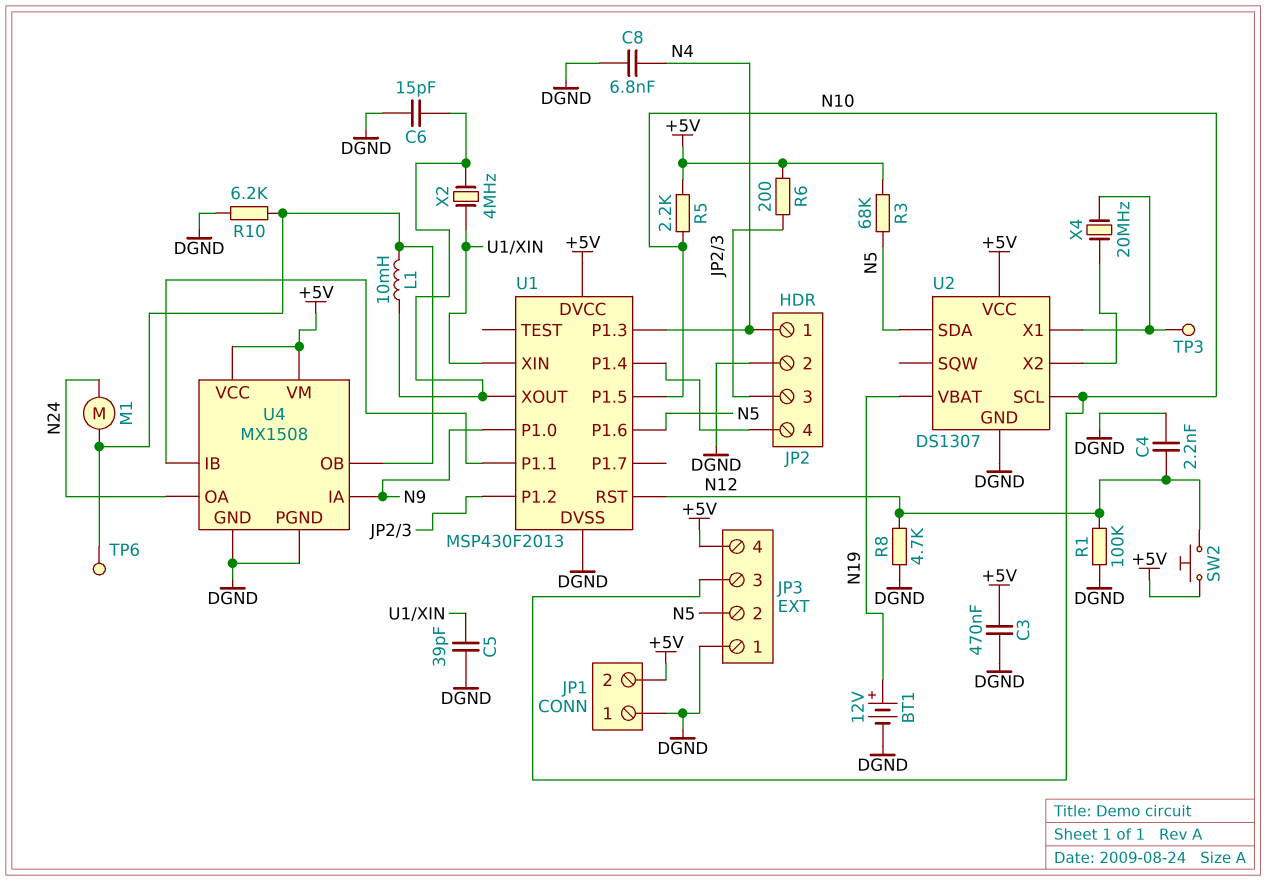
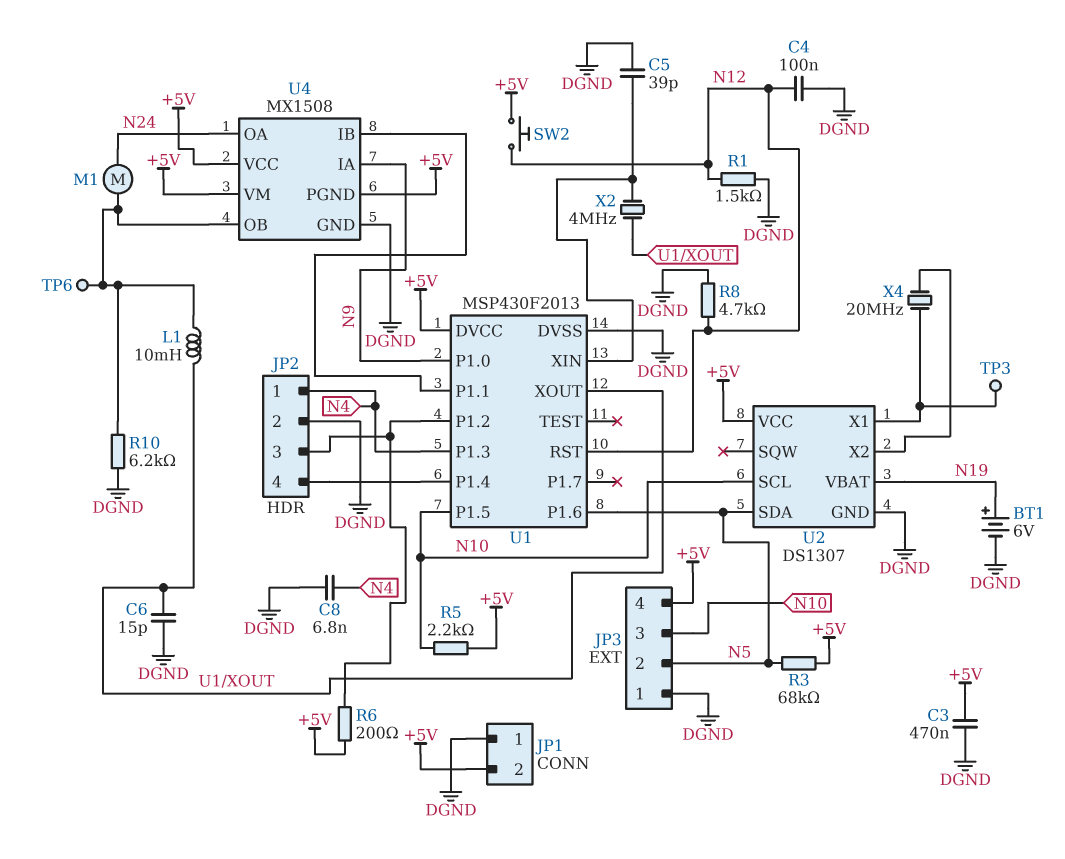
BT1: 12V (plus N19, minus DGND) -> 6V (plus N19, minus DGND)
C4: 2.2nF (DGND, N12) -> 100nF (DGND, N12)
R1: 100k (DGND, N12) -> 1.5k (DGND, N12)
U4 pin PGND: DGND -> +5V

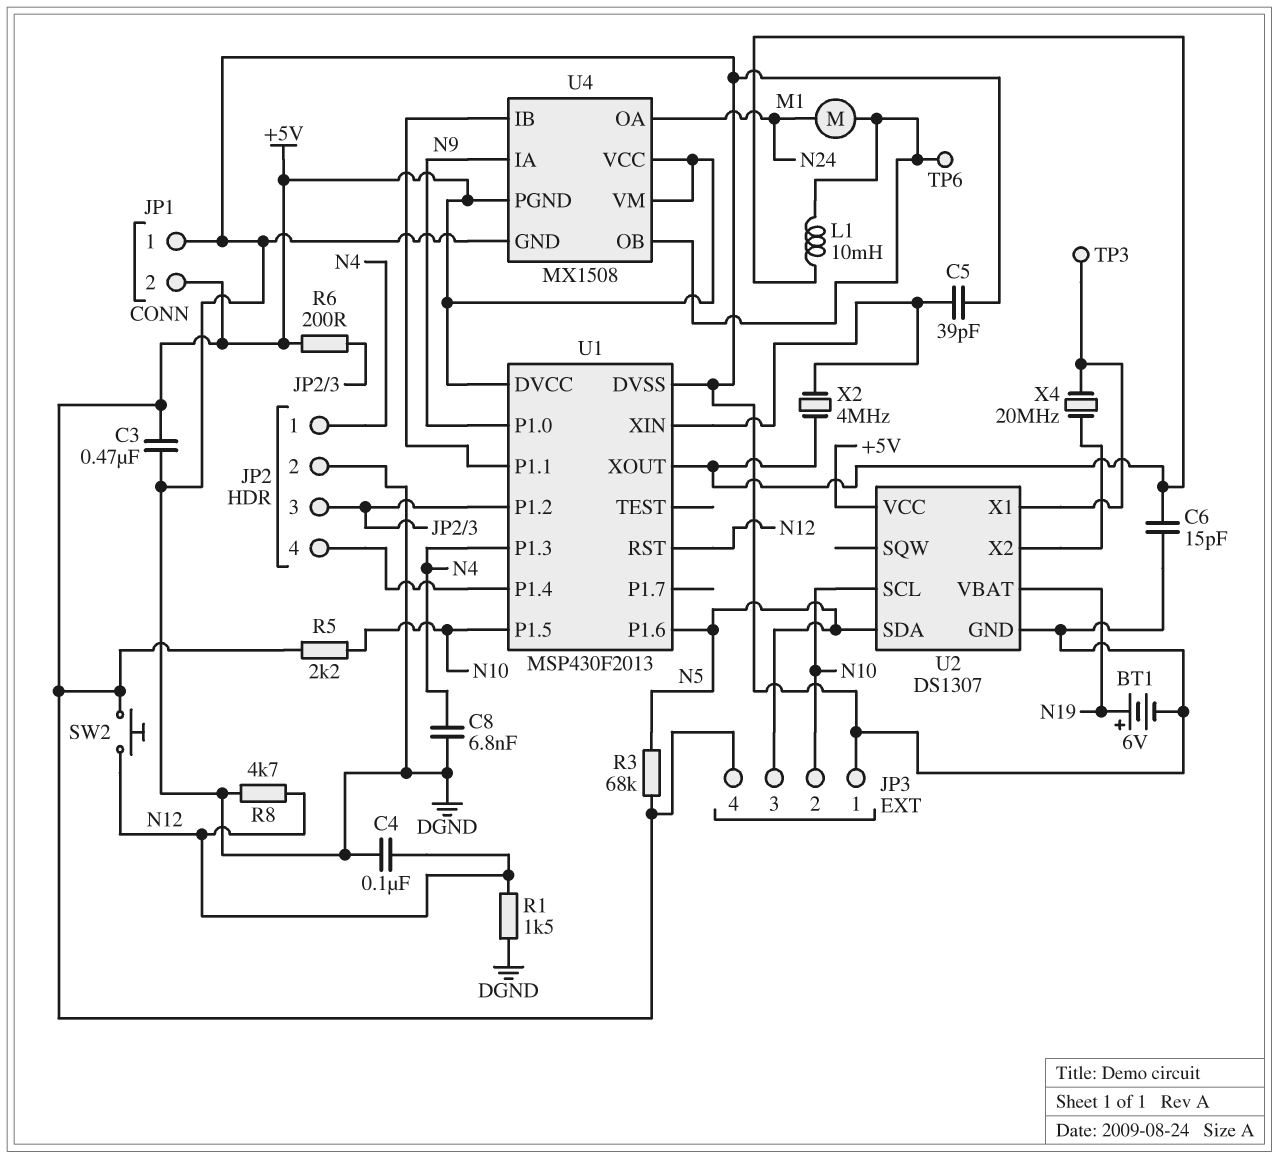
JP3 pin 2: N5 -> N10
JP3 pin 3: N10 -> N5
R10: 6.2k (DGND, U4/OB) -> none

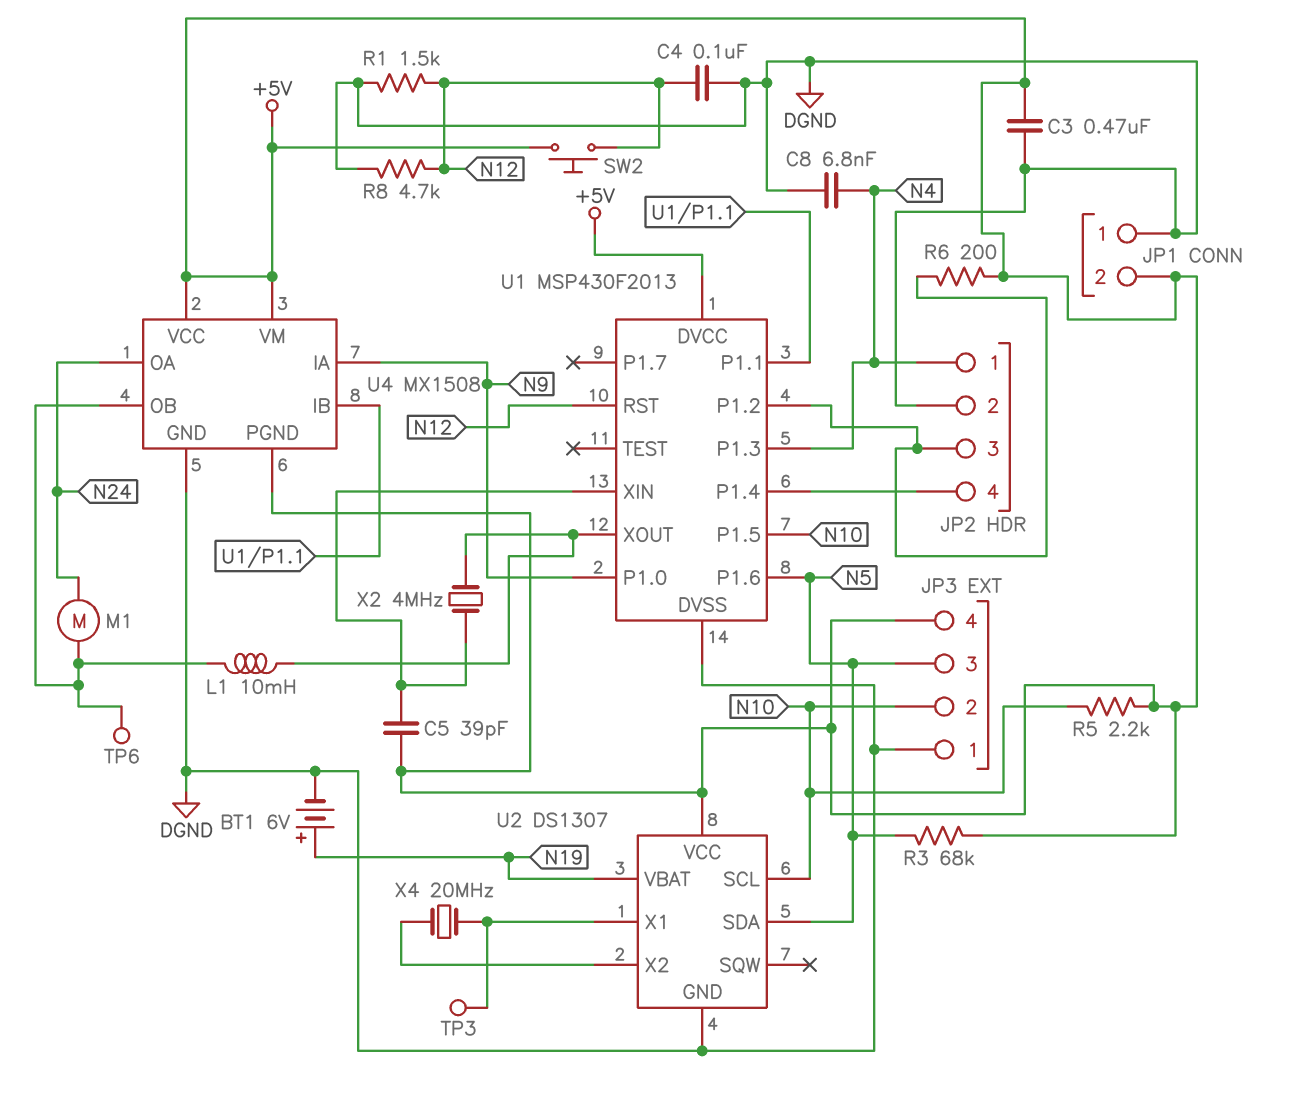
C5: 39pF (DGND, U1/XIN) -> 39pF (+5V, U1/XIN)
C6: 15pF (DGND, U1/XOUT) -> none

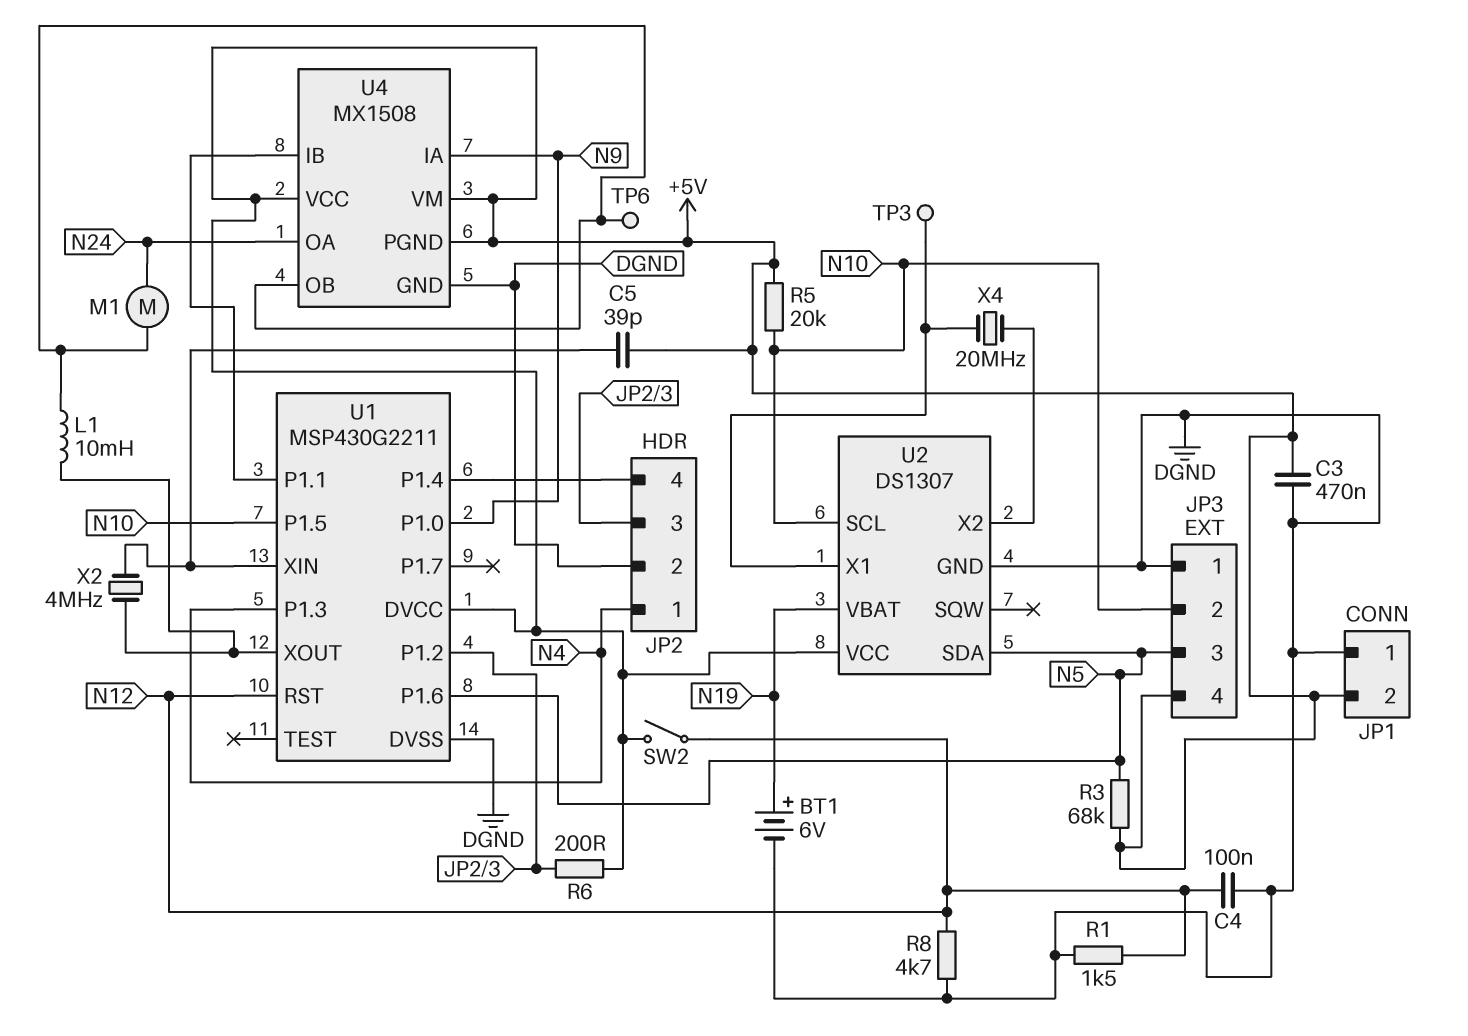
C8: 6.8nF (DGND, N4) -> none
R5: 2.2k (+5V, N10) -> 20k (+5V, N10)
SW2: button (+5V, N12) -> switch (+5V, N12)
U1: MSP430F2013 -> MSP430G2211

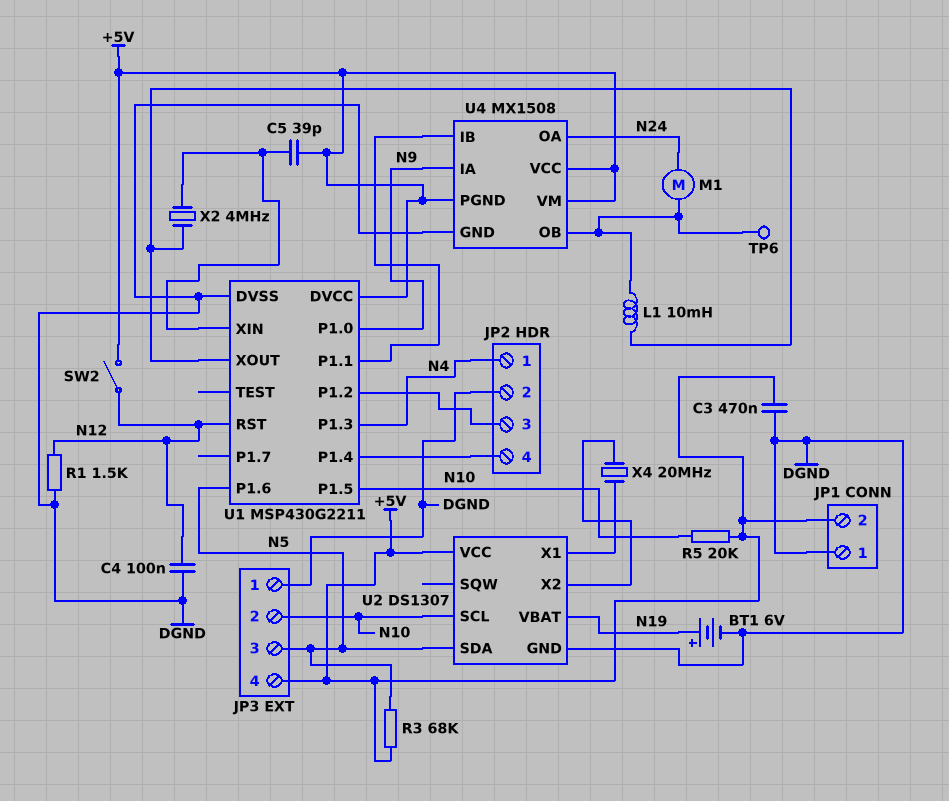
R6: 200 (+5V, JP2/3) -> none
R8: 4.7k (DGND, N12) -> none
TP3: test point (U2/X1) -> none

